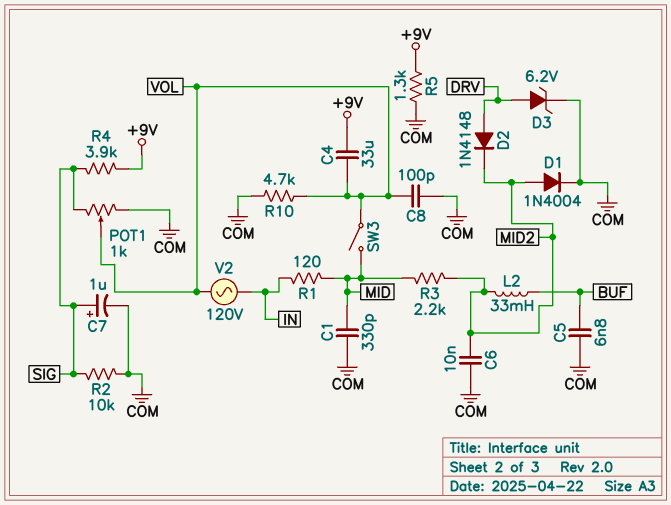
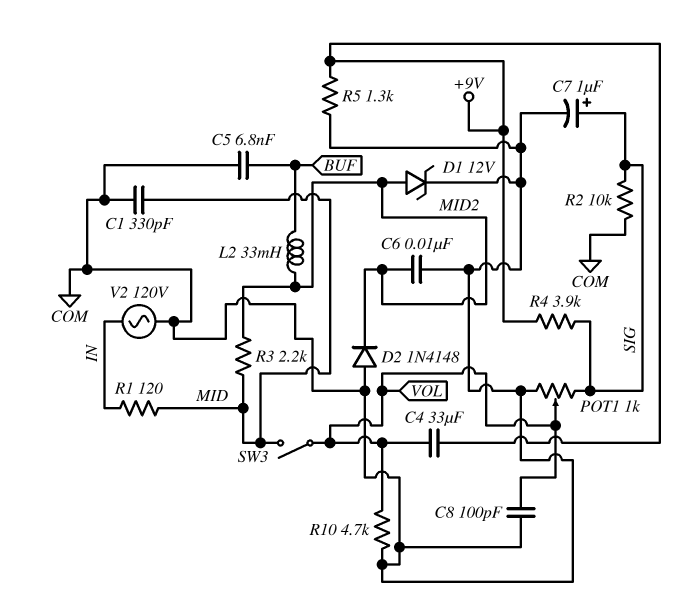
D1: diode 1N4004 (A MID2, K COM) -> zener 12V (A MID2, K COM)
D2: diode 1N4148 (A DRV, K MID2) -> diode 1N4148 (A COM, K MID2)
D3: zener 6.2V (A DRV, K COM) -> none
V2: AC 120V (IN, VOL) -> AC 120V (COM, IN)

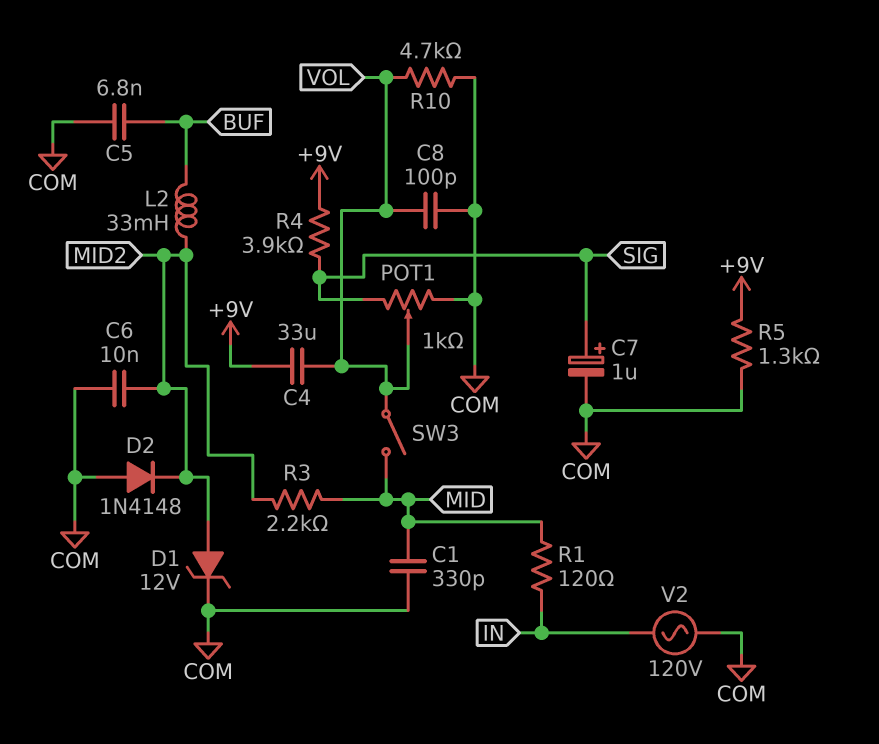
R2: 10k (COM, SIG) -> none

